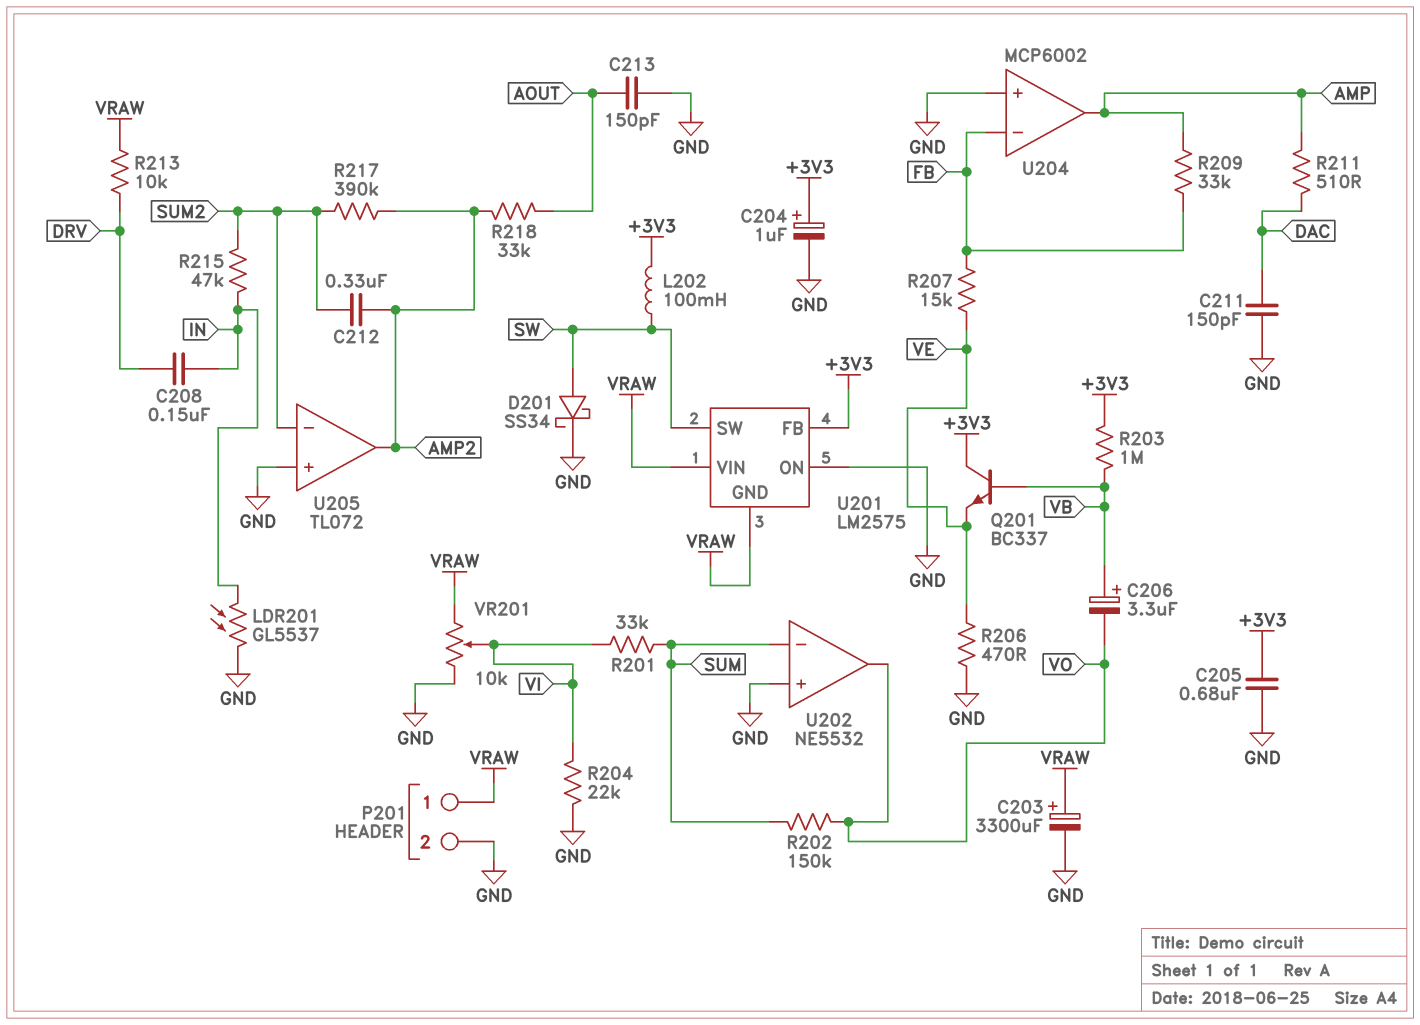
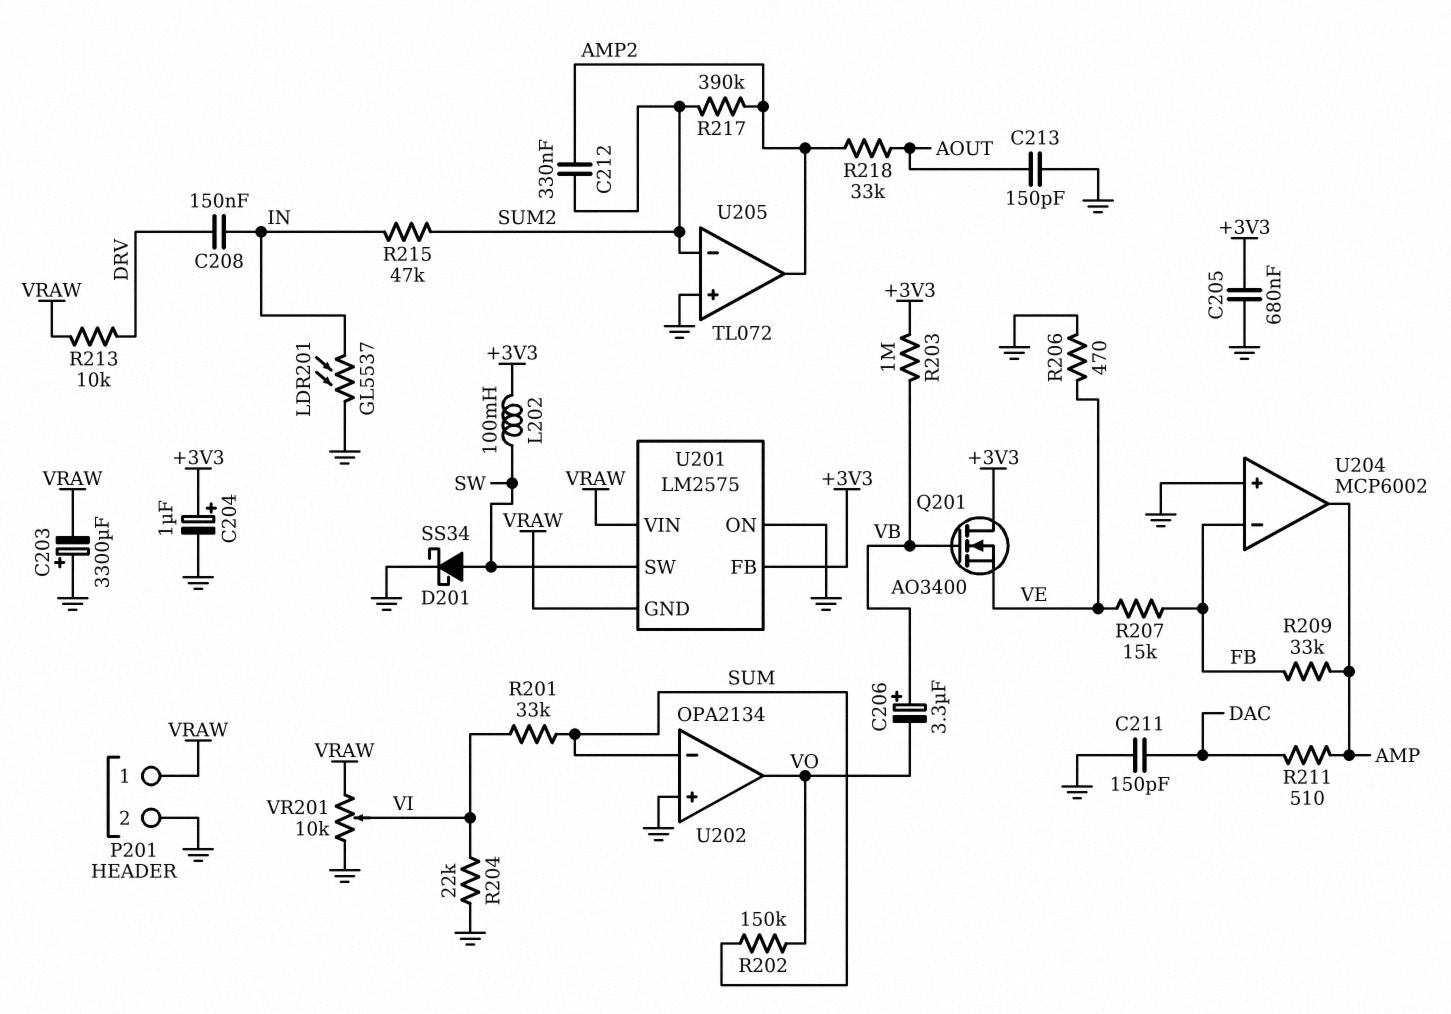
C203: 3300uF (plus VRAW, minus GND) -> 3300uF (plus GND, minus VRAW)
Q201: NPN BC337 (B VB, C +3V3, E VE) -> NMOS AO3400 (G VB, D +3V3, S VE)
U202: NE5532 -> OPA2134

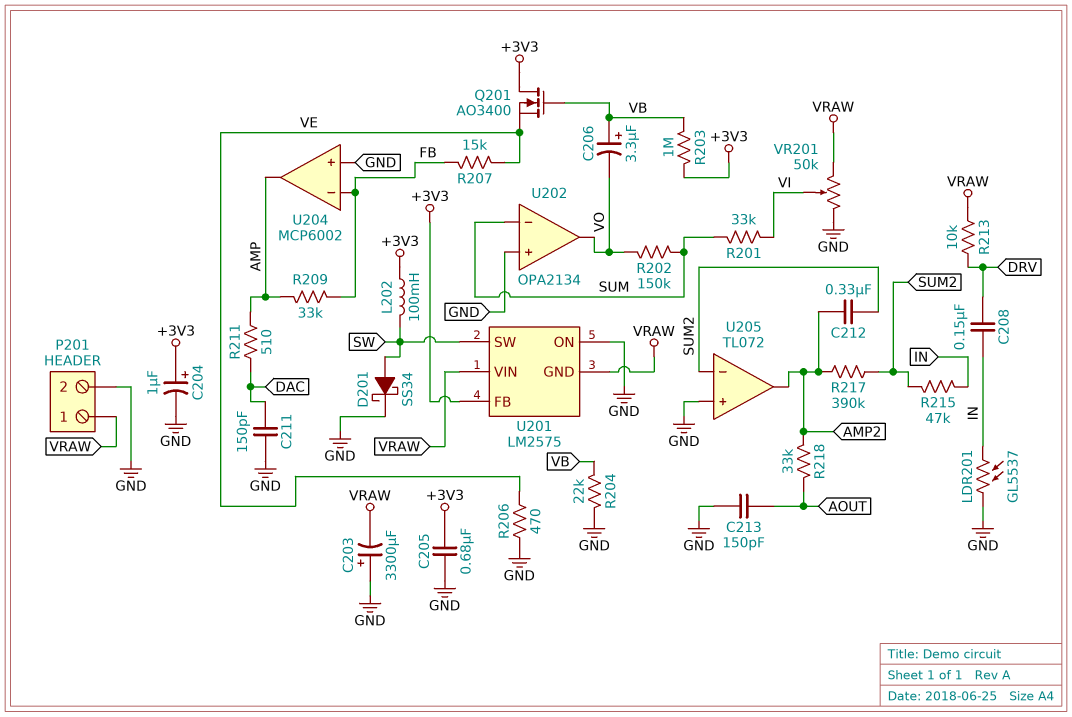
R204: 22k (GND, VI) -> 22k (GND, VB)
VR201: 10k (GND, VRAW, wiper VI) -> 50k (GND, VRAW, wiper VI)

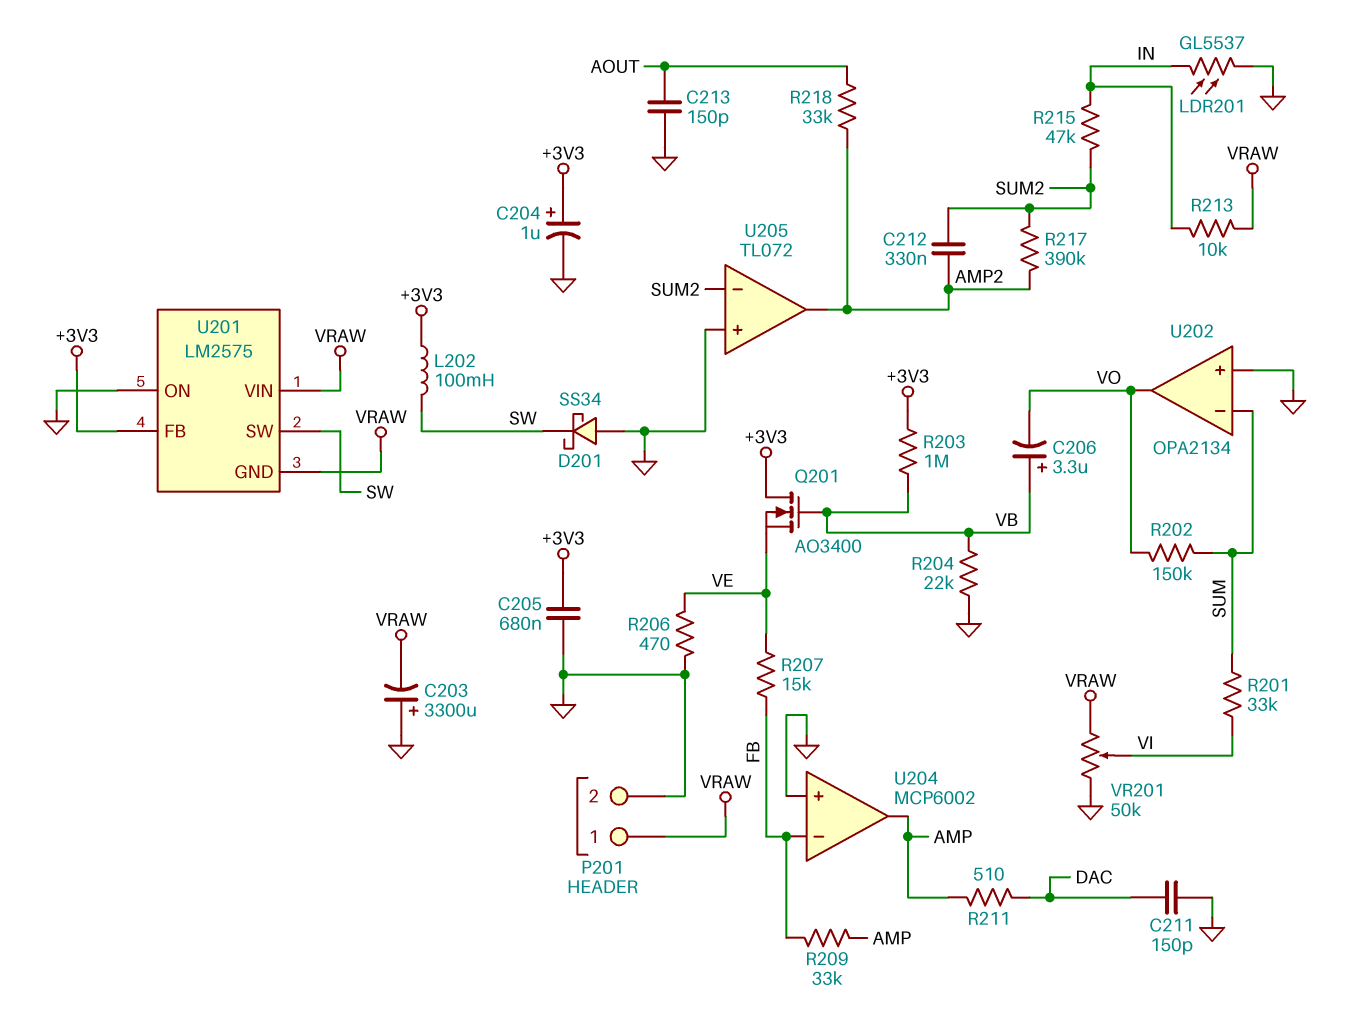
C208: 150nF (DRV, IN) -> none
D201: schottky SS34 (A SW, K GND) -> schottky SS34 (A GND, K SW)
R213: 10k (DRV, VRAW) -> 10k (IN, VRAW)

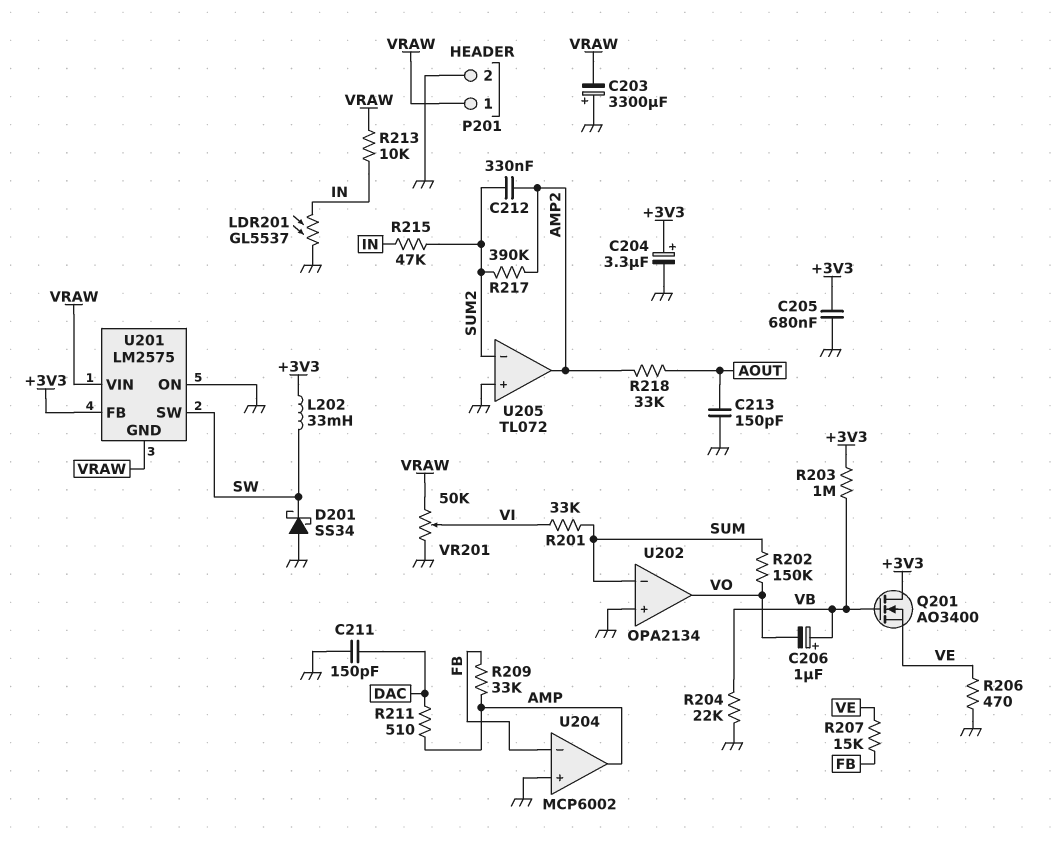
C204: 1uF (plus +3V3, minus GND) -> 3.3uF (plus +3V3, minus GND)
C206: 3.3uF (plus VB, minus VO) -> 1uF (plus VB, minus VO)
L202: 100mH (+3V3, SW) -> 33mH (+3V3, SW)

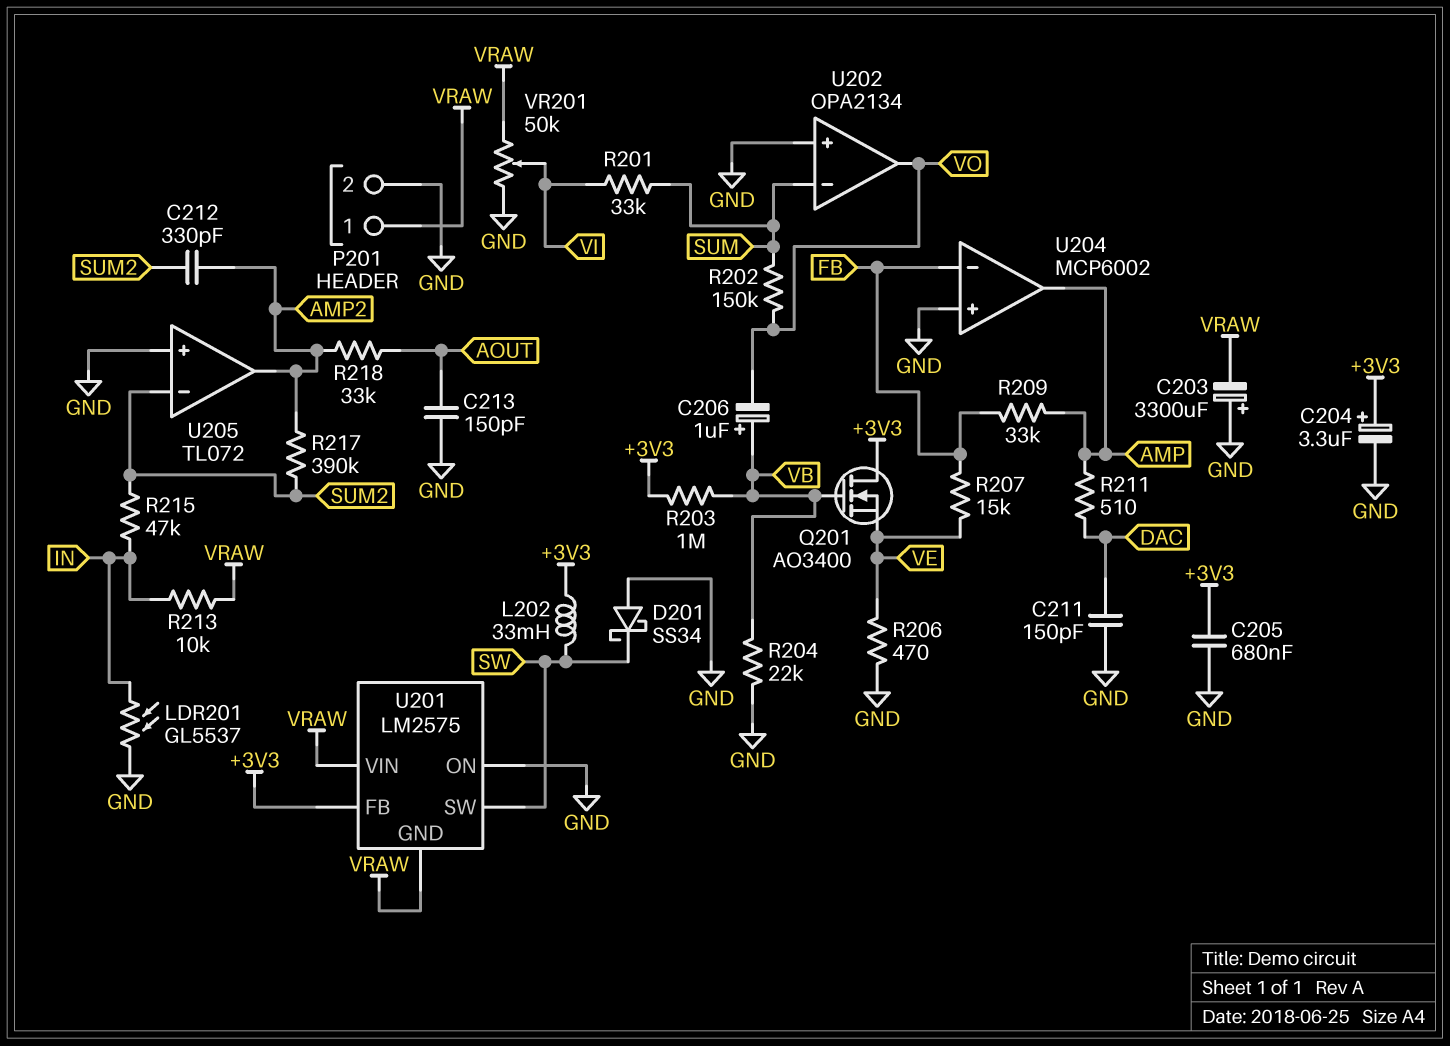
C212: 330nF (AMP2, SUM2) -> 330pF (AMP2, SUM2)

